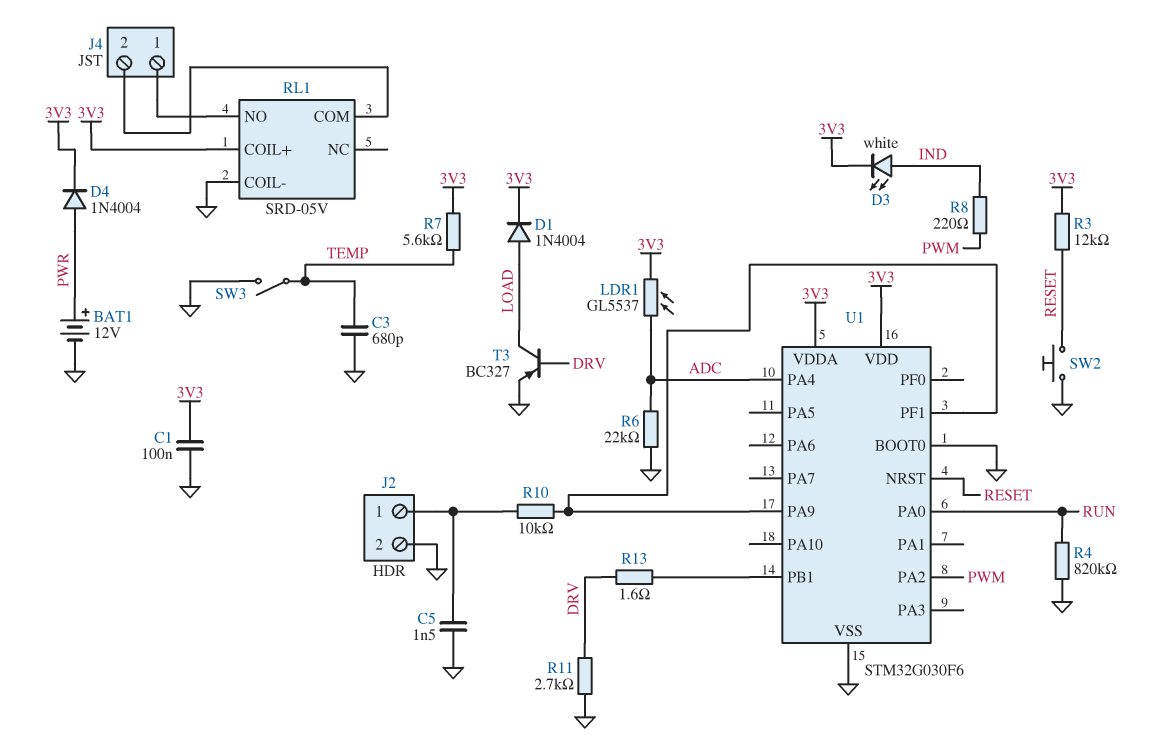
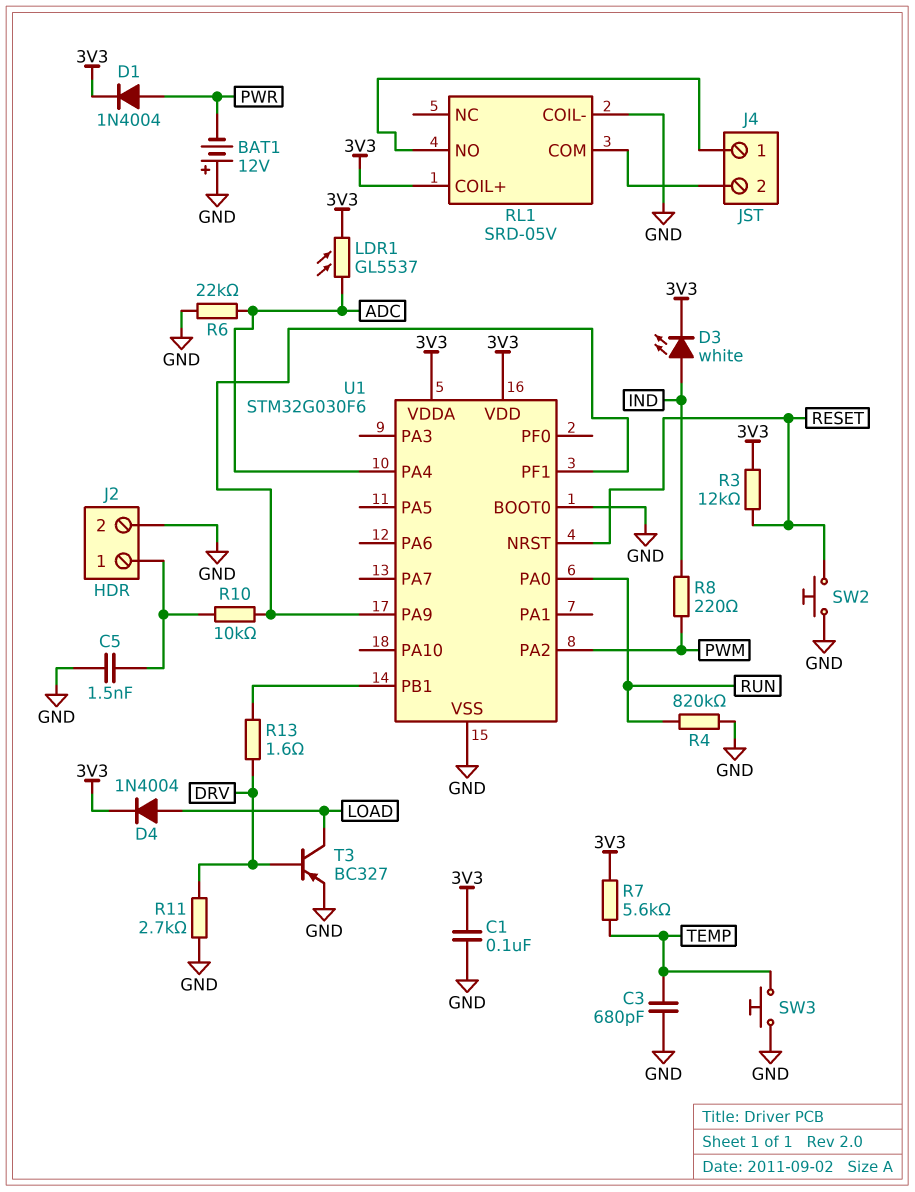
BAT1: 12V (plus PWR, minus GND) -> 12V (plus GND, minus PWR)
D1: diode 1N4004 (A LOAD, K 3V3) -> diode 1N4004 (A PWR, K 3V3)
D4: diode 1N4004 (A PWR, K 3V3) -> diode 1N4004 (A LOAD, K 3V3)
SW3: switch (GND, TEMP) -> button (GND, TEMP)

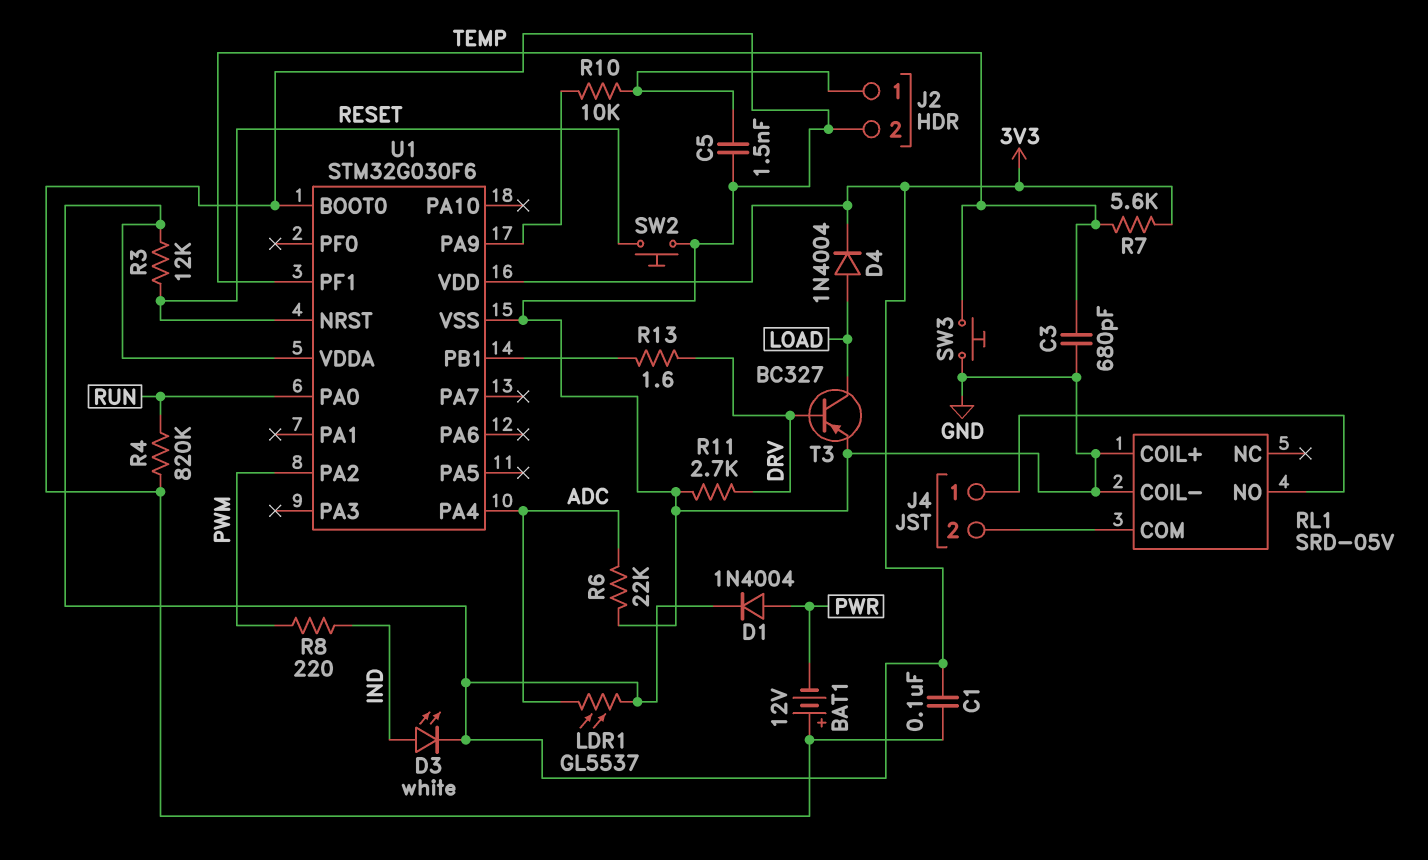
RL1 pin COIL+: 3V3 -> GND
U1 pin PF1: U1/PA9 -> TEMP

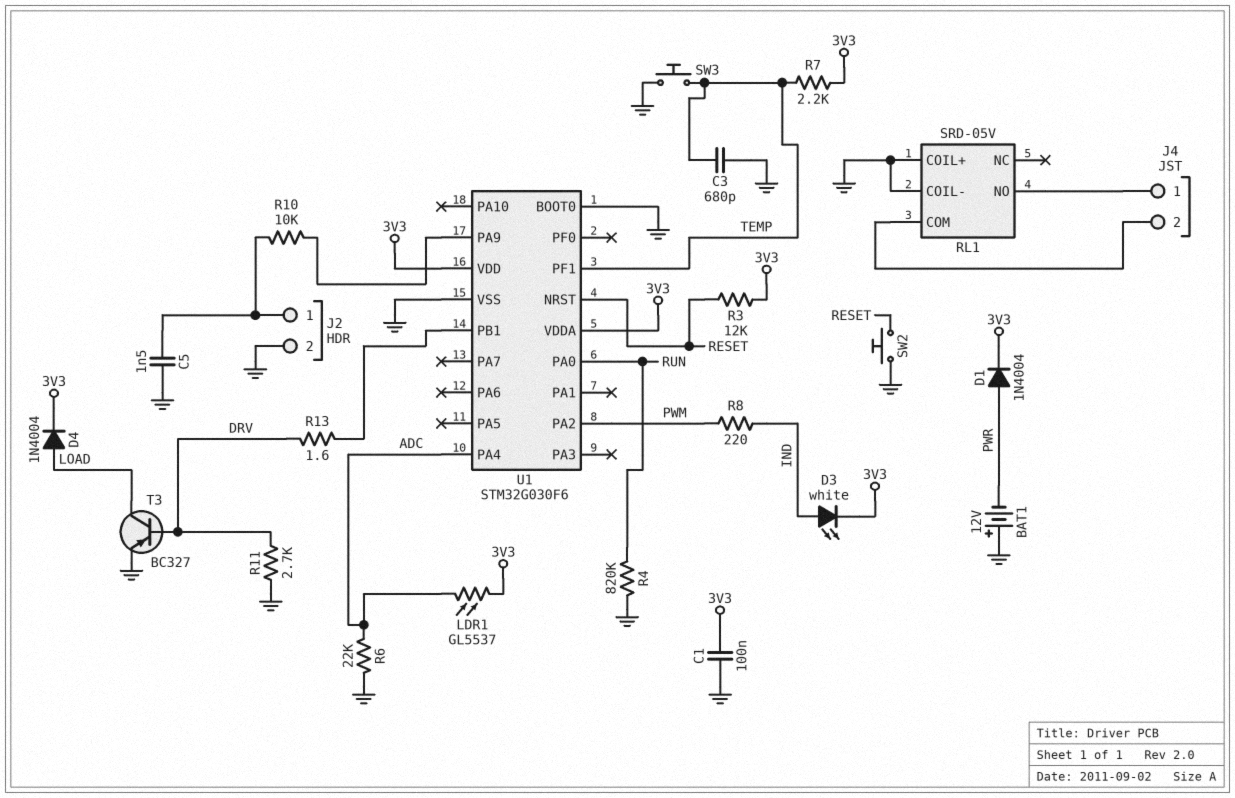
R7: 5.6k (3V3, TEMP) -> 2.2k (3V3, TEMP)

